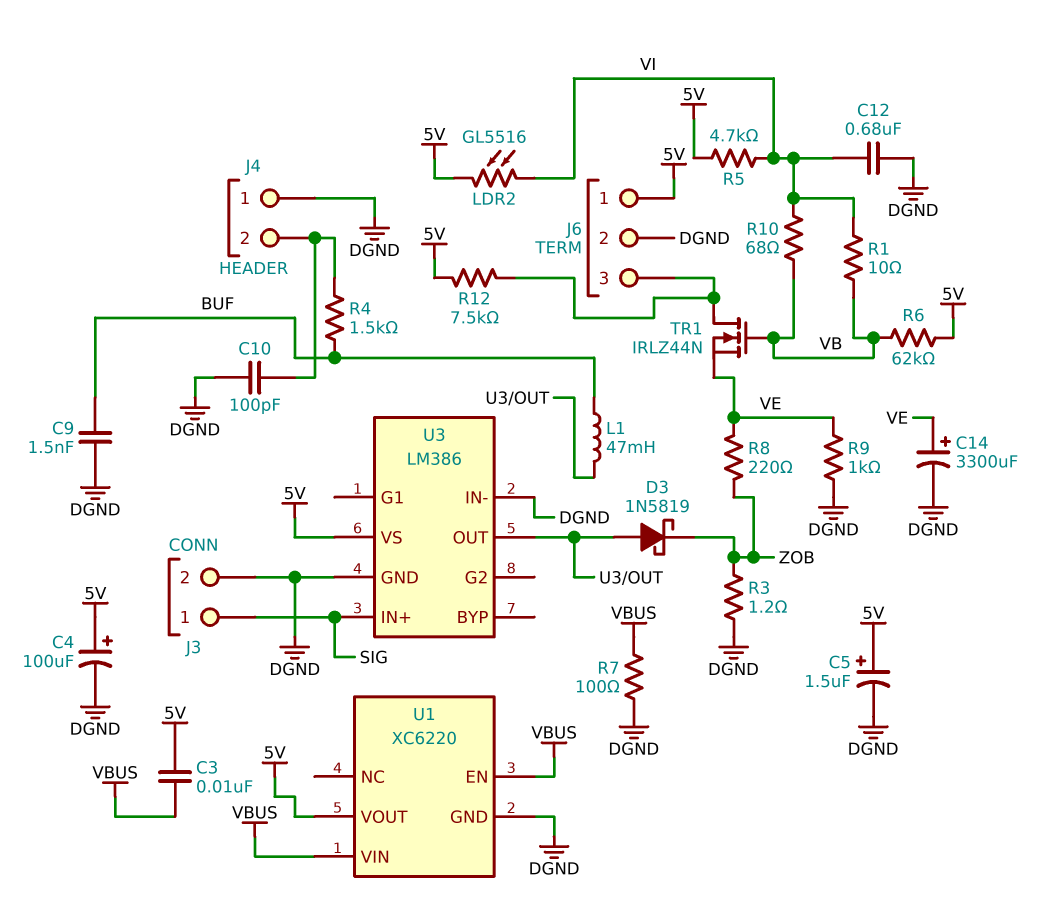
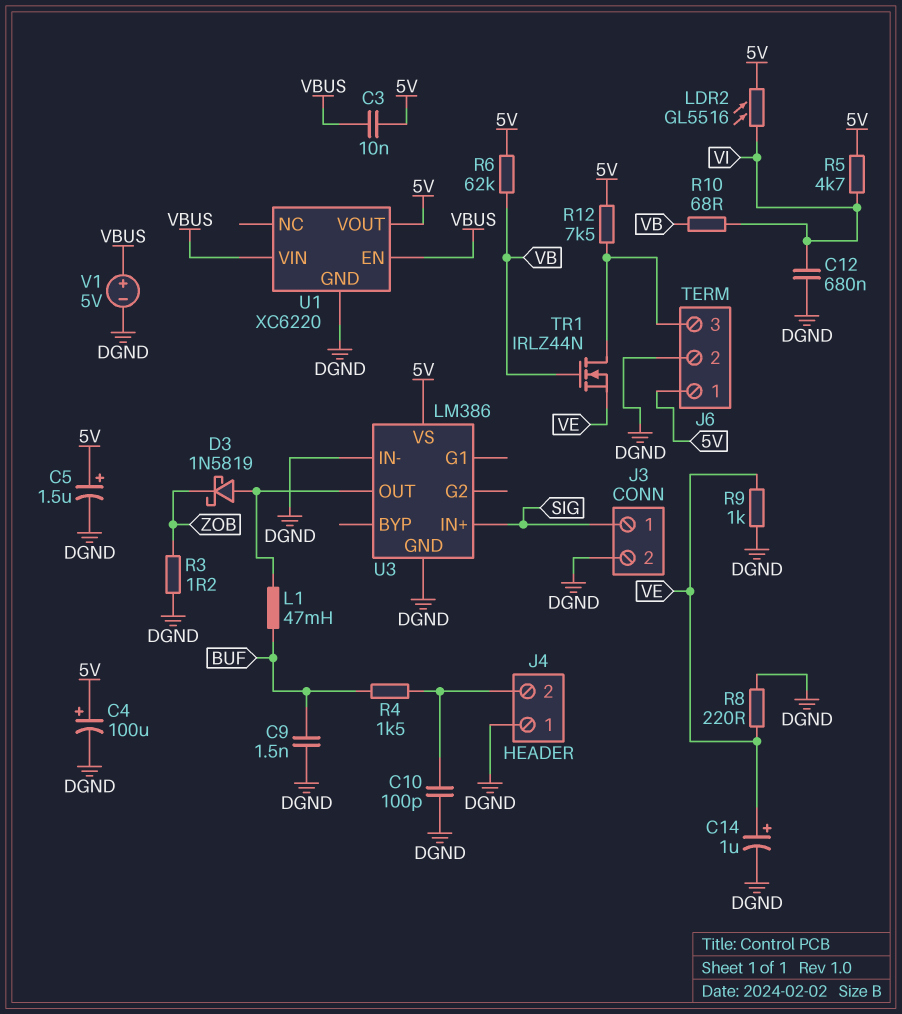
C14: 3300uF (plus VE, minus DGND) -> 1uF (plus VE, minus DGND)
R1: 10 (VB, VI) -> none
R7: 100 (DGND, VBUS) -> none
R8: 220 (VE, ZOB) -> 220 (DGND, VE)
V1: none -> 5V (plus VBUS, minus DGND)

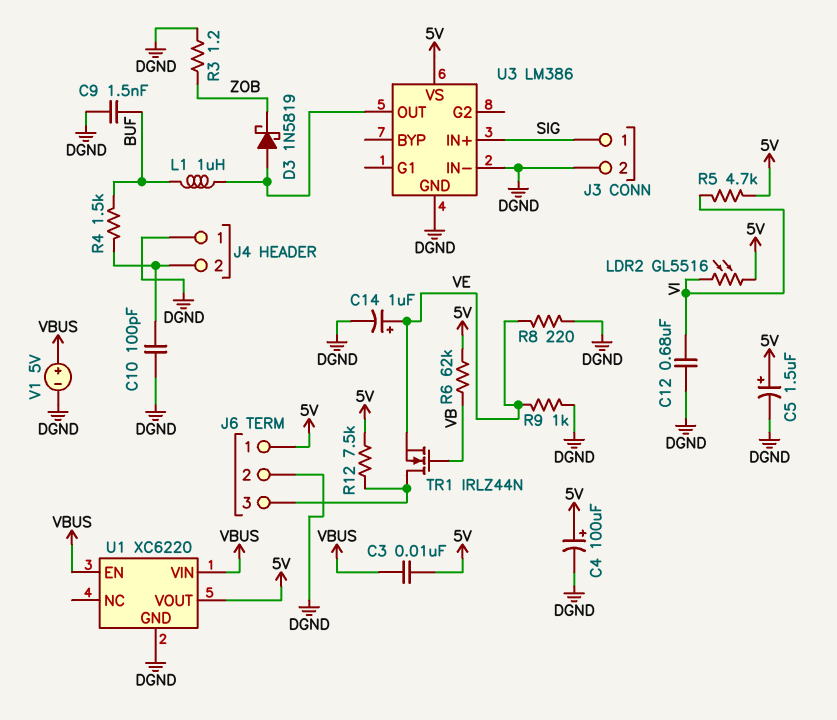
L1: 47mH (BUF, U3/OUT) -> 1uH (BUF, U3/OUT)
R10: 68 (VB, VI) -> none

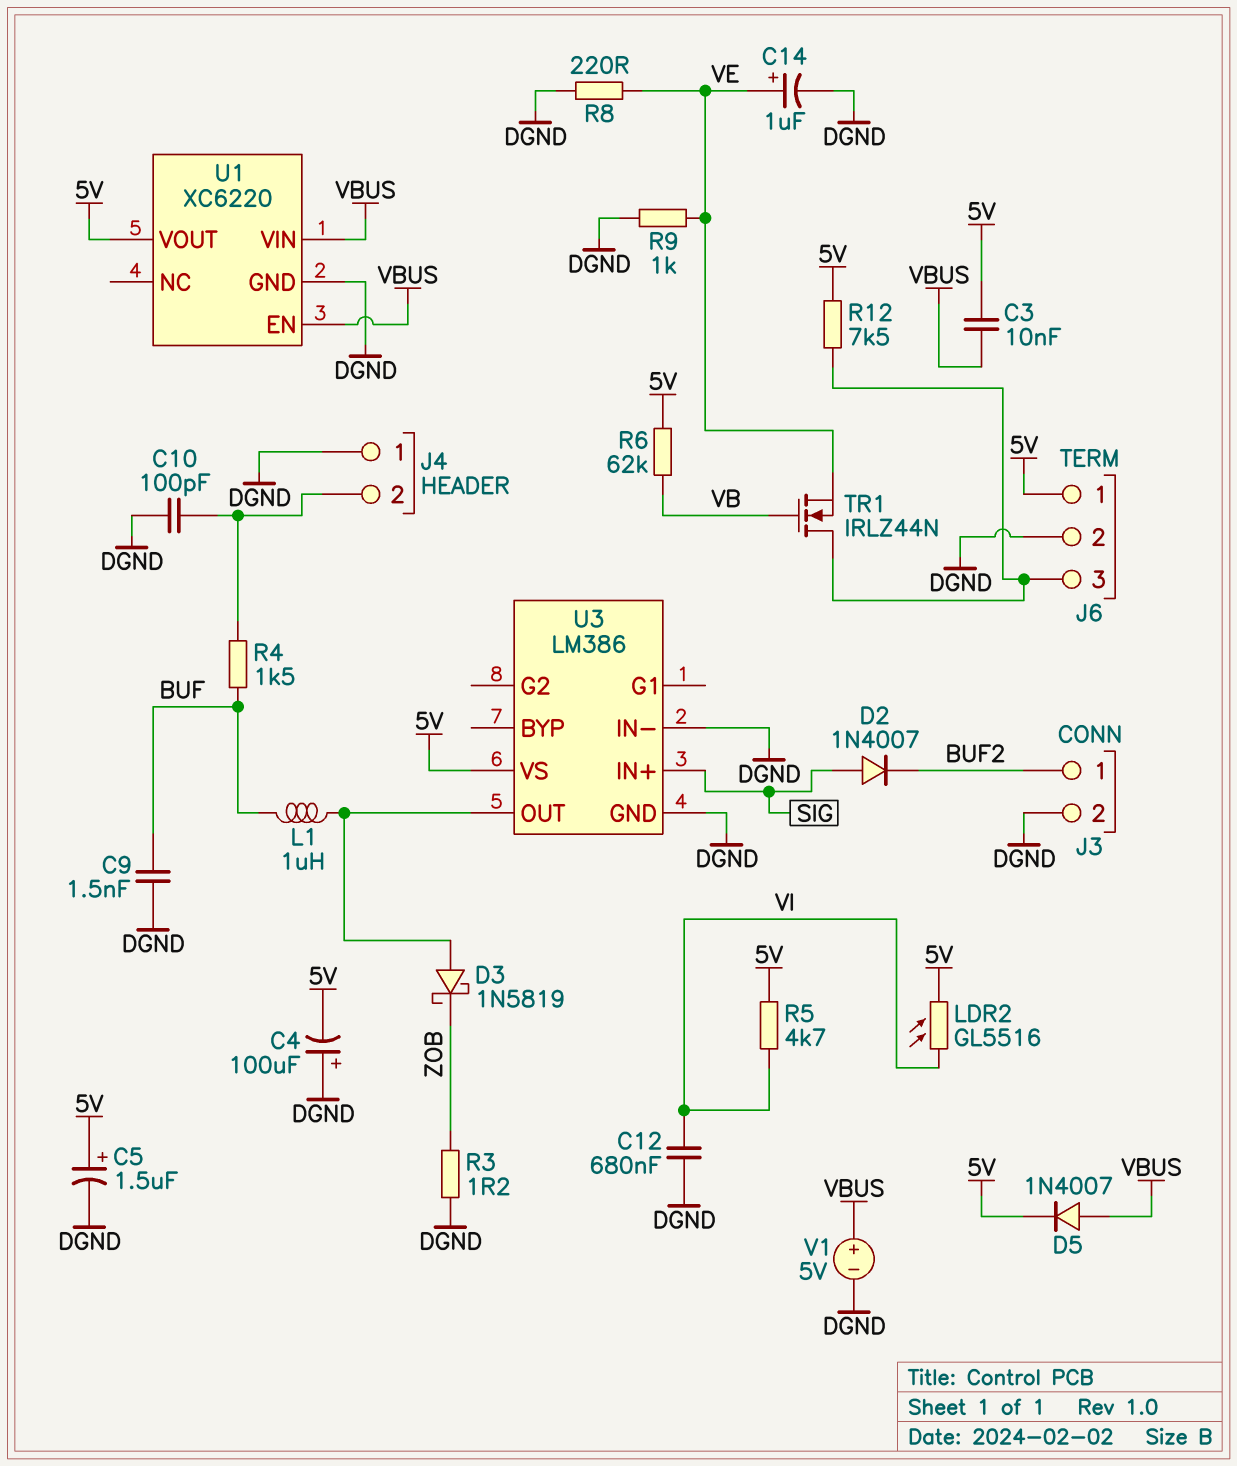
C4: 100uF (plus 5V, minus DGND) -> 100uF (plus DGND, minus 5V)
D2: none -> diode 1N4007 (A SIG, K BUF2)
D5: none -> diode 1N4007 (A VBUS, K 5V)
J3 pin 1: SIG -> BUF2

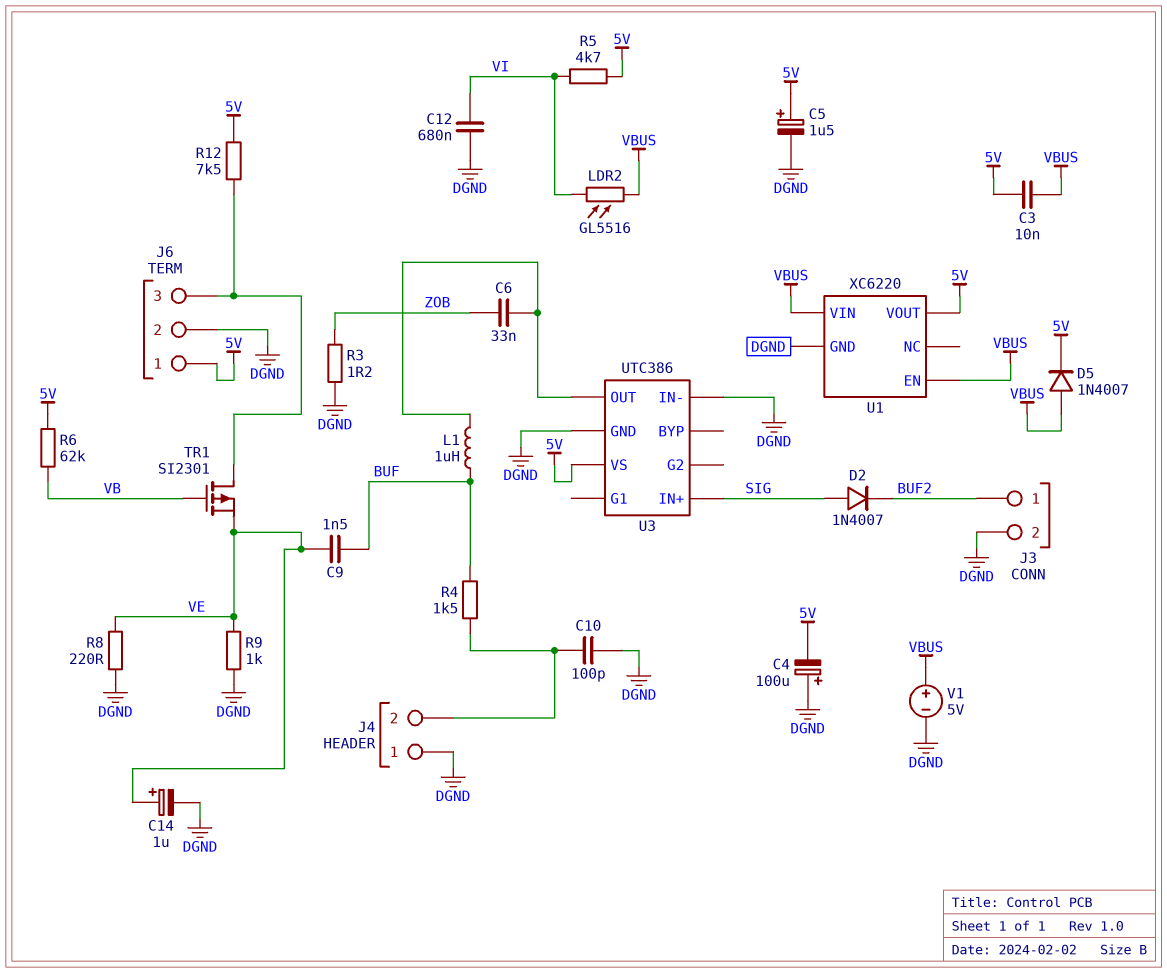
C6: none -> 33nF (U3/OUT, ZOB)
C9: 1.5nF (BUF, DGND) -> 1.5nF (BUF, VE)
D3: schottky 1N5819 (A U3/OUT, K ZOB) -> none
LDR2: GL5516 (5V, VI) -> GL5516 (VBUS, VI)
TR1: NMOS IRLZ44N (G VB, D J6/3, S VE) -> PMOS SI2301 (G VB, D J6/3, S VE)
U3: LM386 -> UTC386

